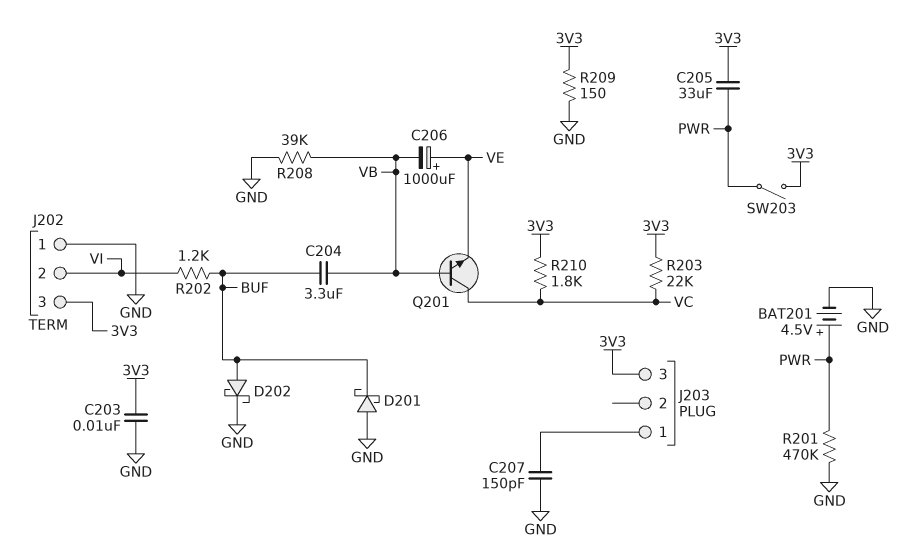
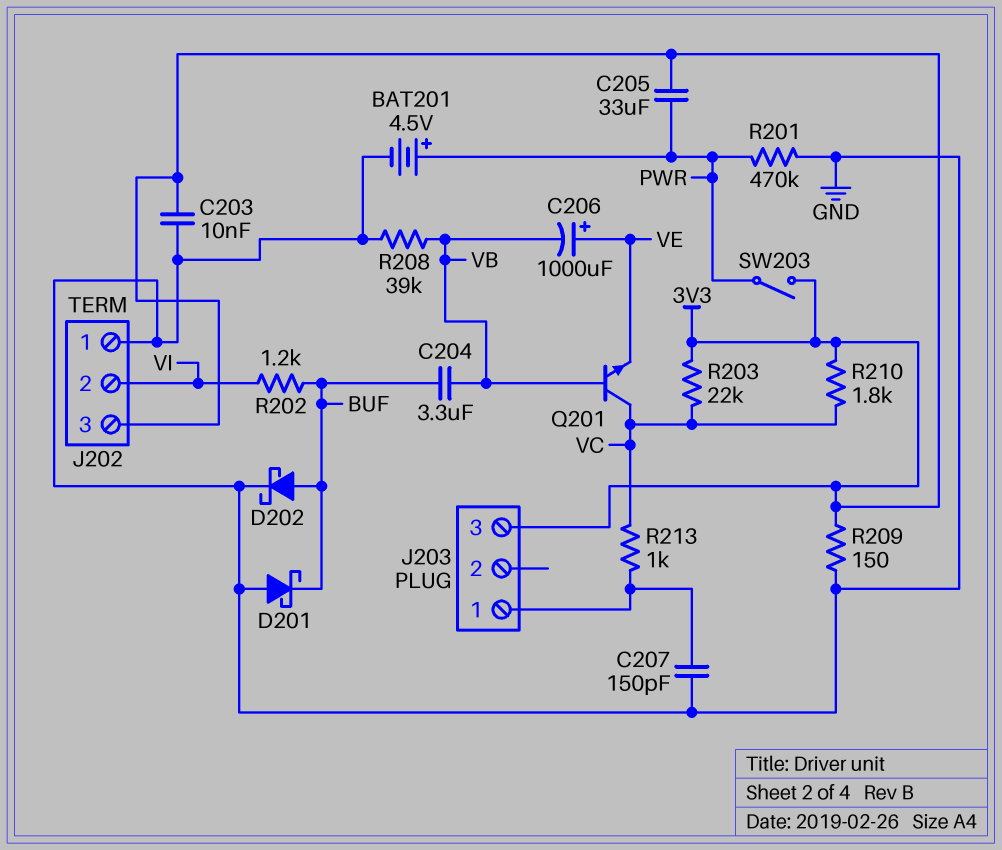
R213: none -> 1k (J203/1, VC)

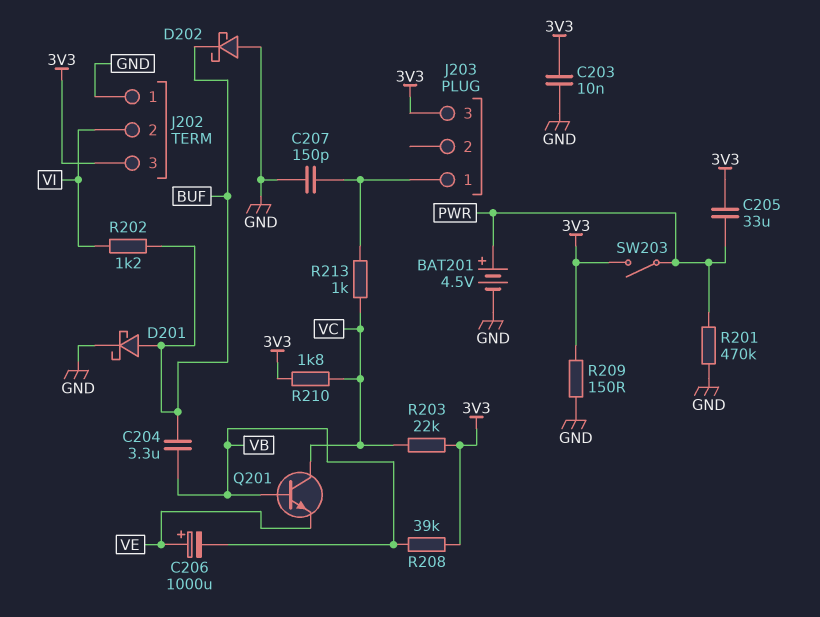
D201: schottky (A GND, K BUF) -> schottky (A BUF, K GND)
D202: schottky (A BUF, K GND) -> schottky (A GND, K BUF)
R208: 39k (GND, VB) -> 39k (3V3, VB)

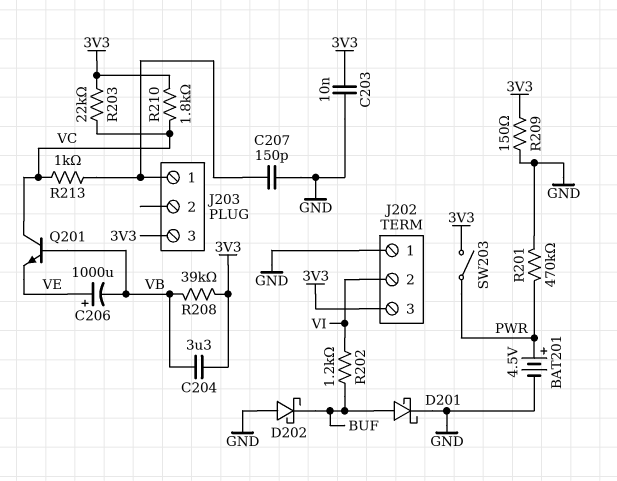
C204: 3.3uF (BUF, VB) -> 3.3uF (3V3, VB)
C205: 33uF (3V3, PWR) -> none

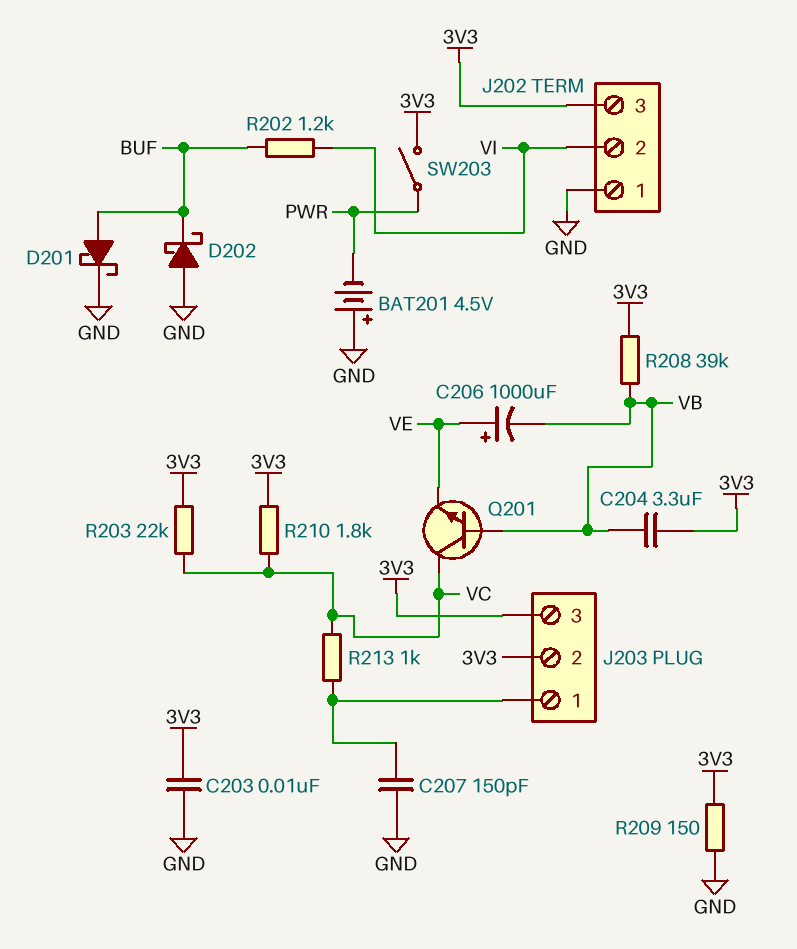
BAT201: 4.5V (plus PWR, minus GND) -> 4.5V (plus GND, minus PWR)
J203 pin 2: none -> 3V3
R201: 470k (GND, PWR) -> none

